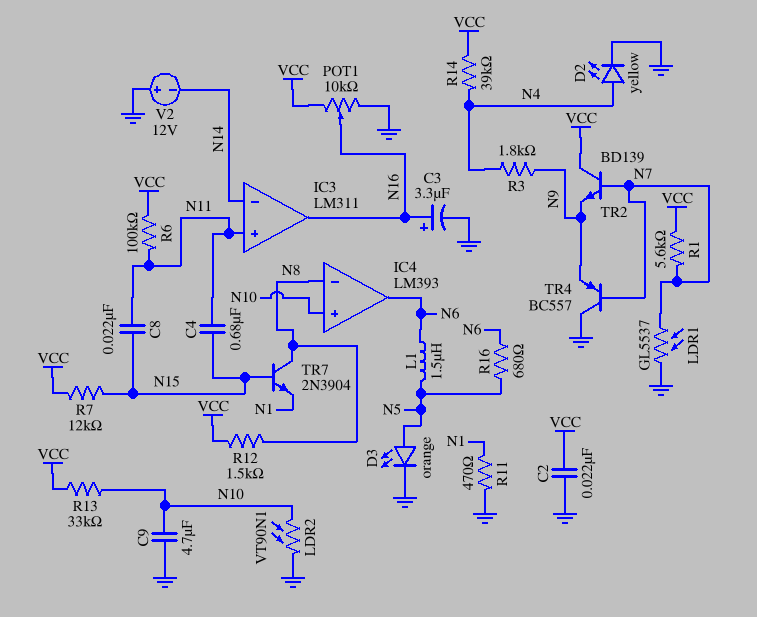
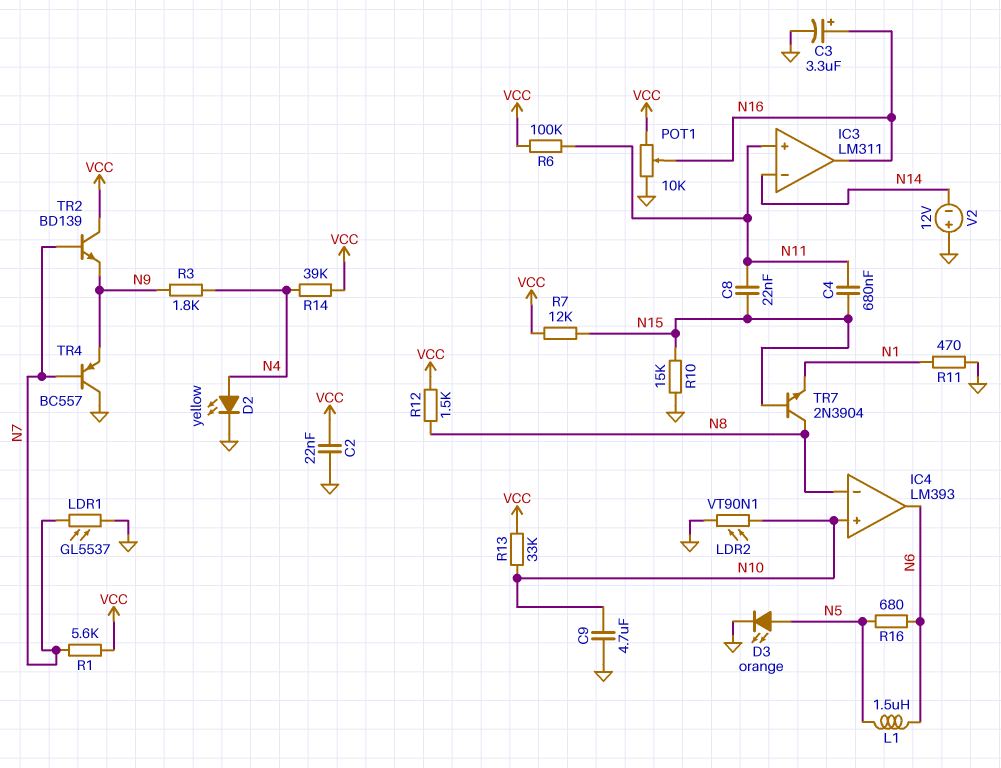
R10: none -> 15k (GND, N15)

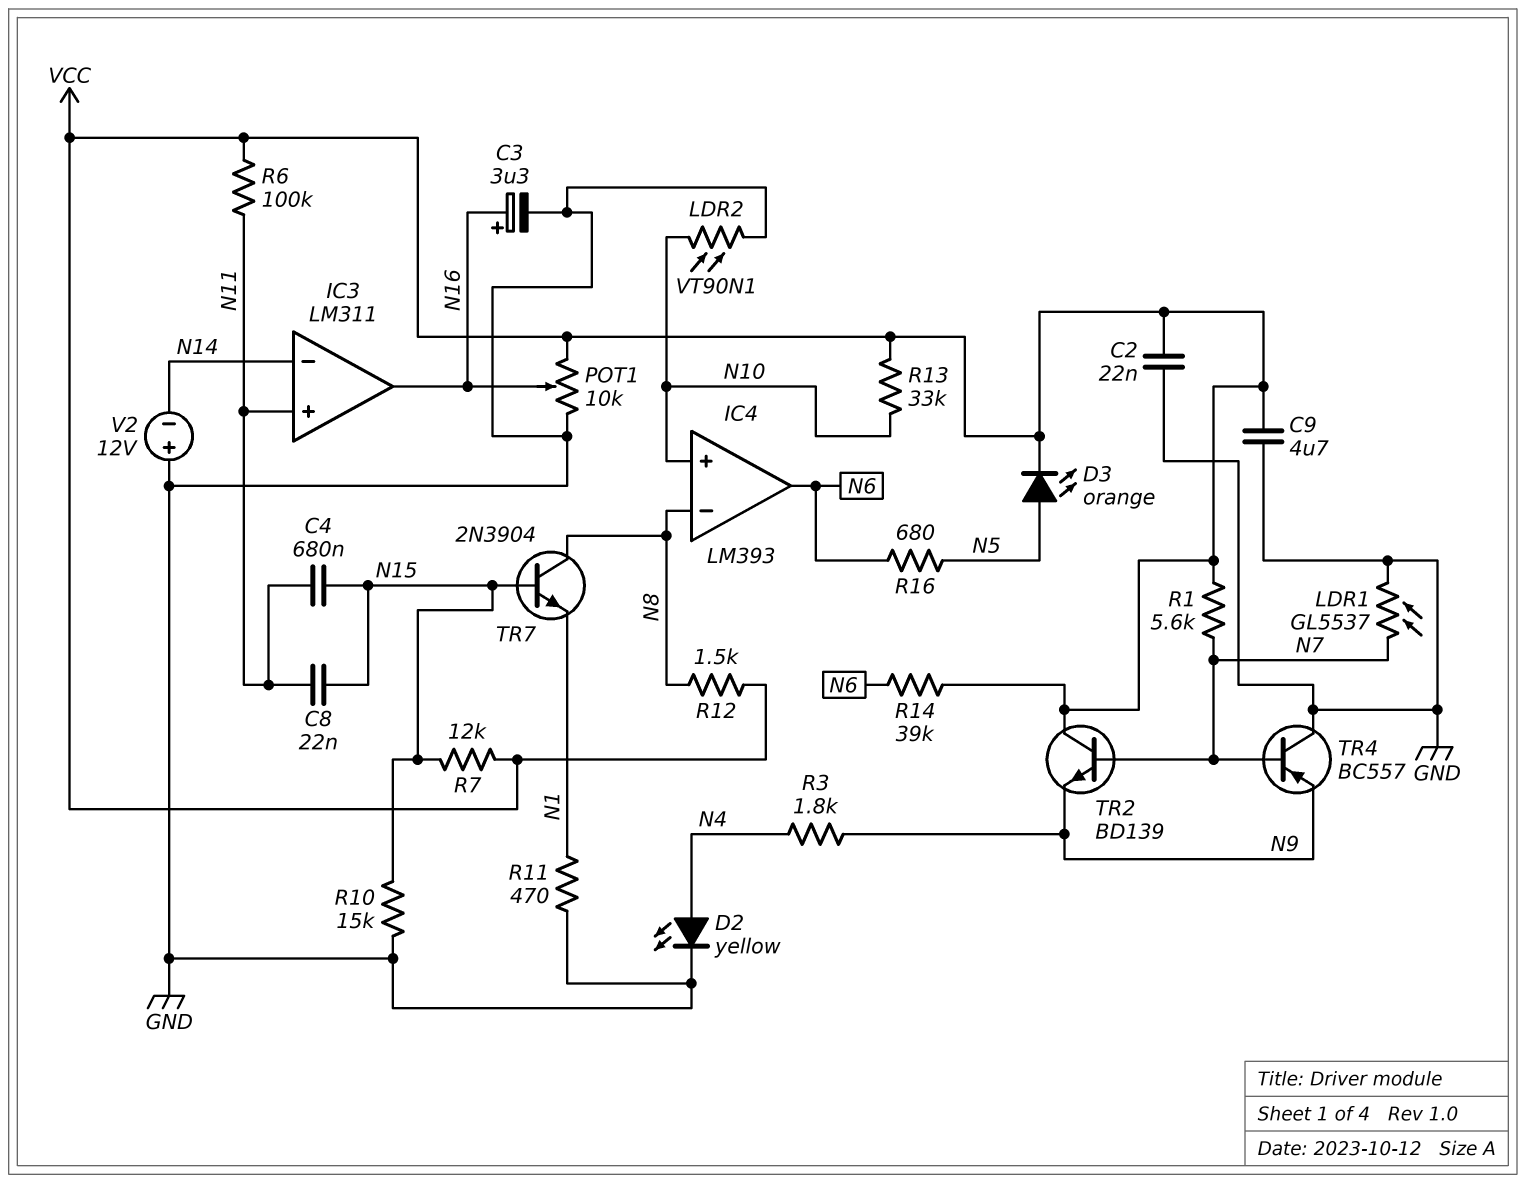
C9: 4.7uF (GND, N10) -> 4.7uF (GND, VCC)
D3: LED orange (A N5, K GND) -> LED orange (A N5, K VCC)
L1: 1.5uH (N5, N6) -> none
R14: 39k (N4, VCC) -> 39k (N6, VCC)

